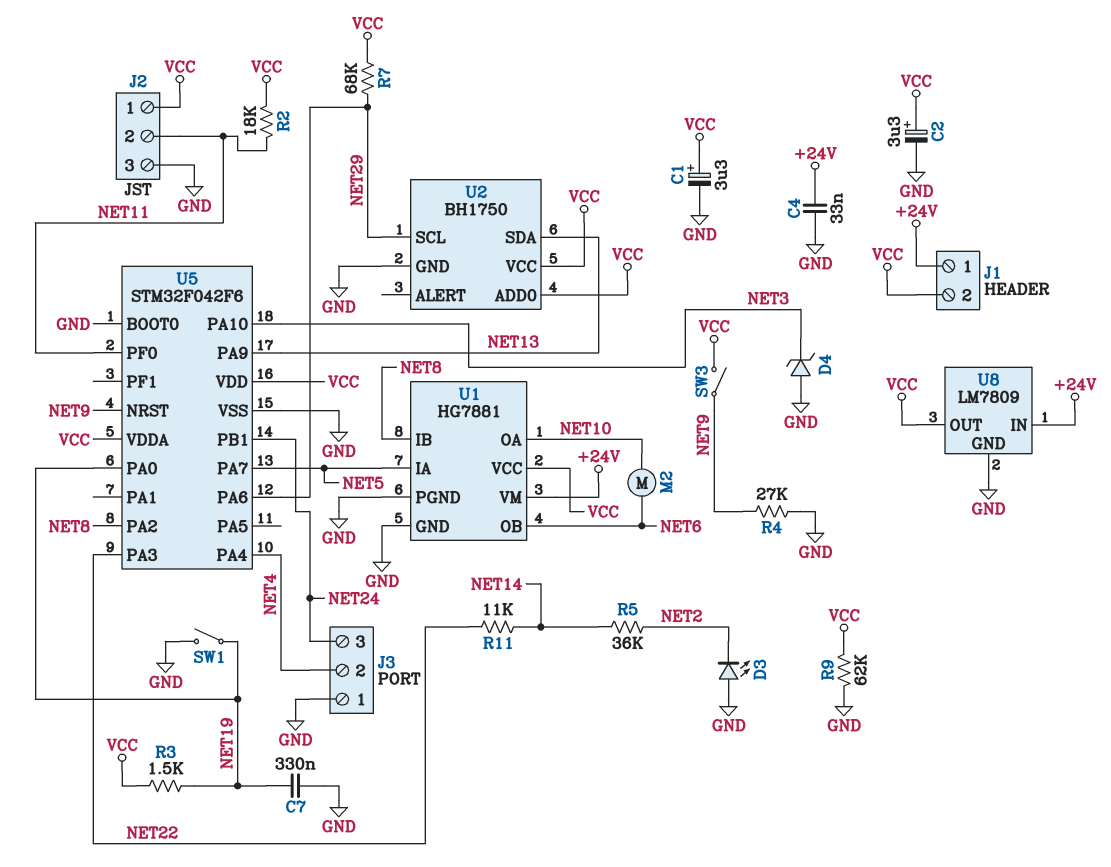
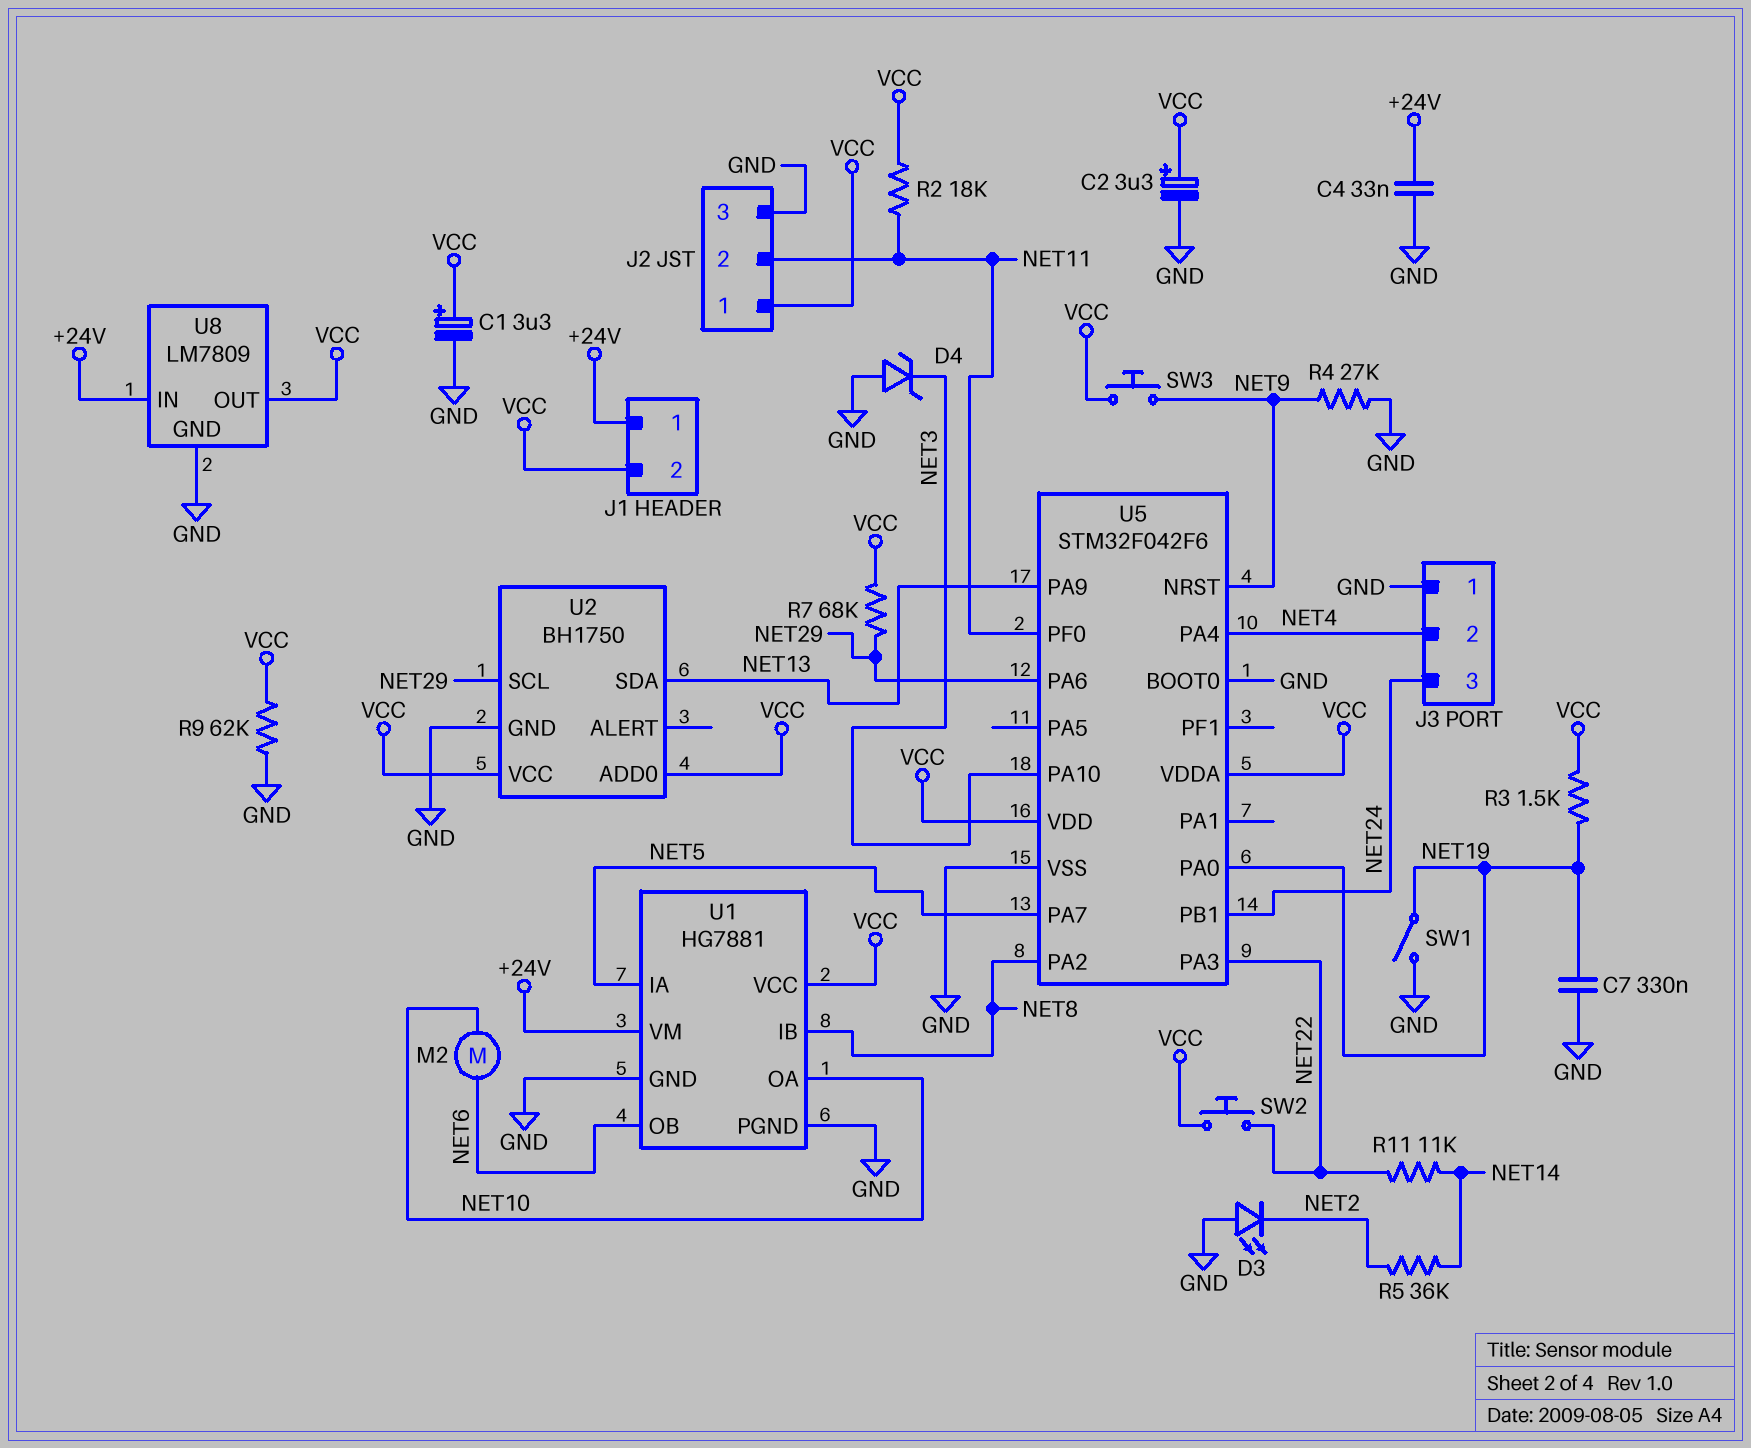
SW2: none -> button (NET22, VCC)
SW3: switch (NET9, VCC) -> button (NET9, VCC)

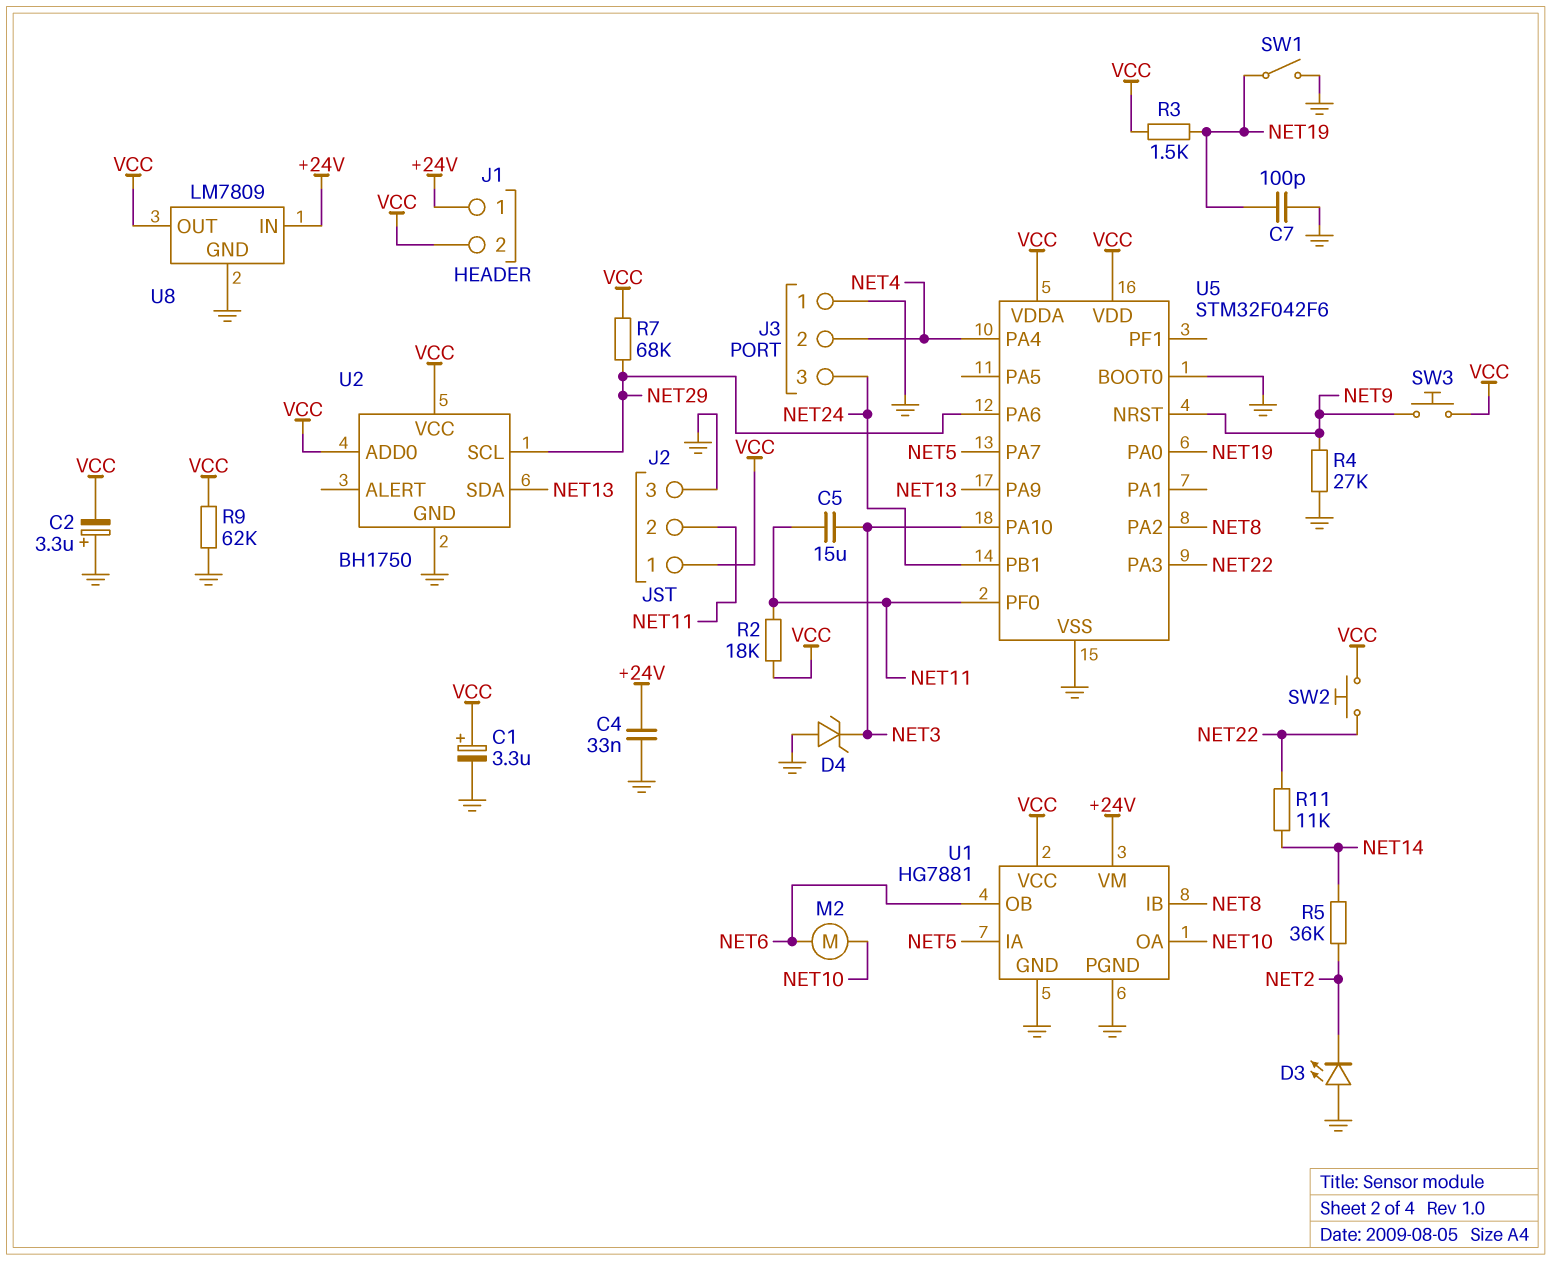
C2: 3.3uF (plus VCC, minus GND) -> 3.3uF (plus GND, minus VCC)
C5: none -> 15uF (NET3, NET11)
C7: 330nF (GND, NET19) -> 100pF (GND, NET19)

